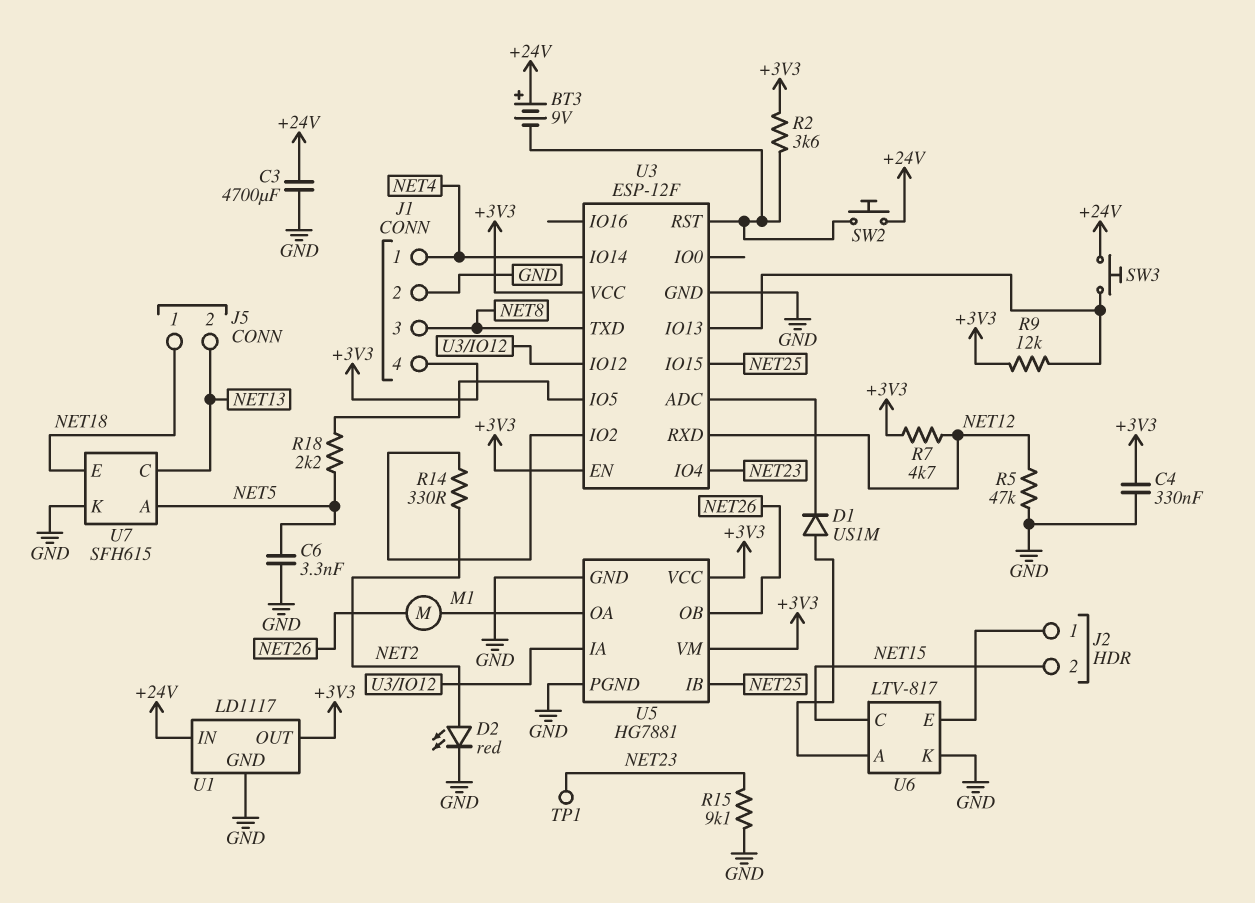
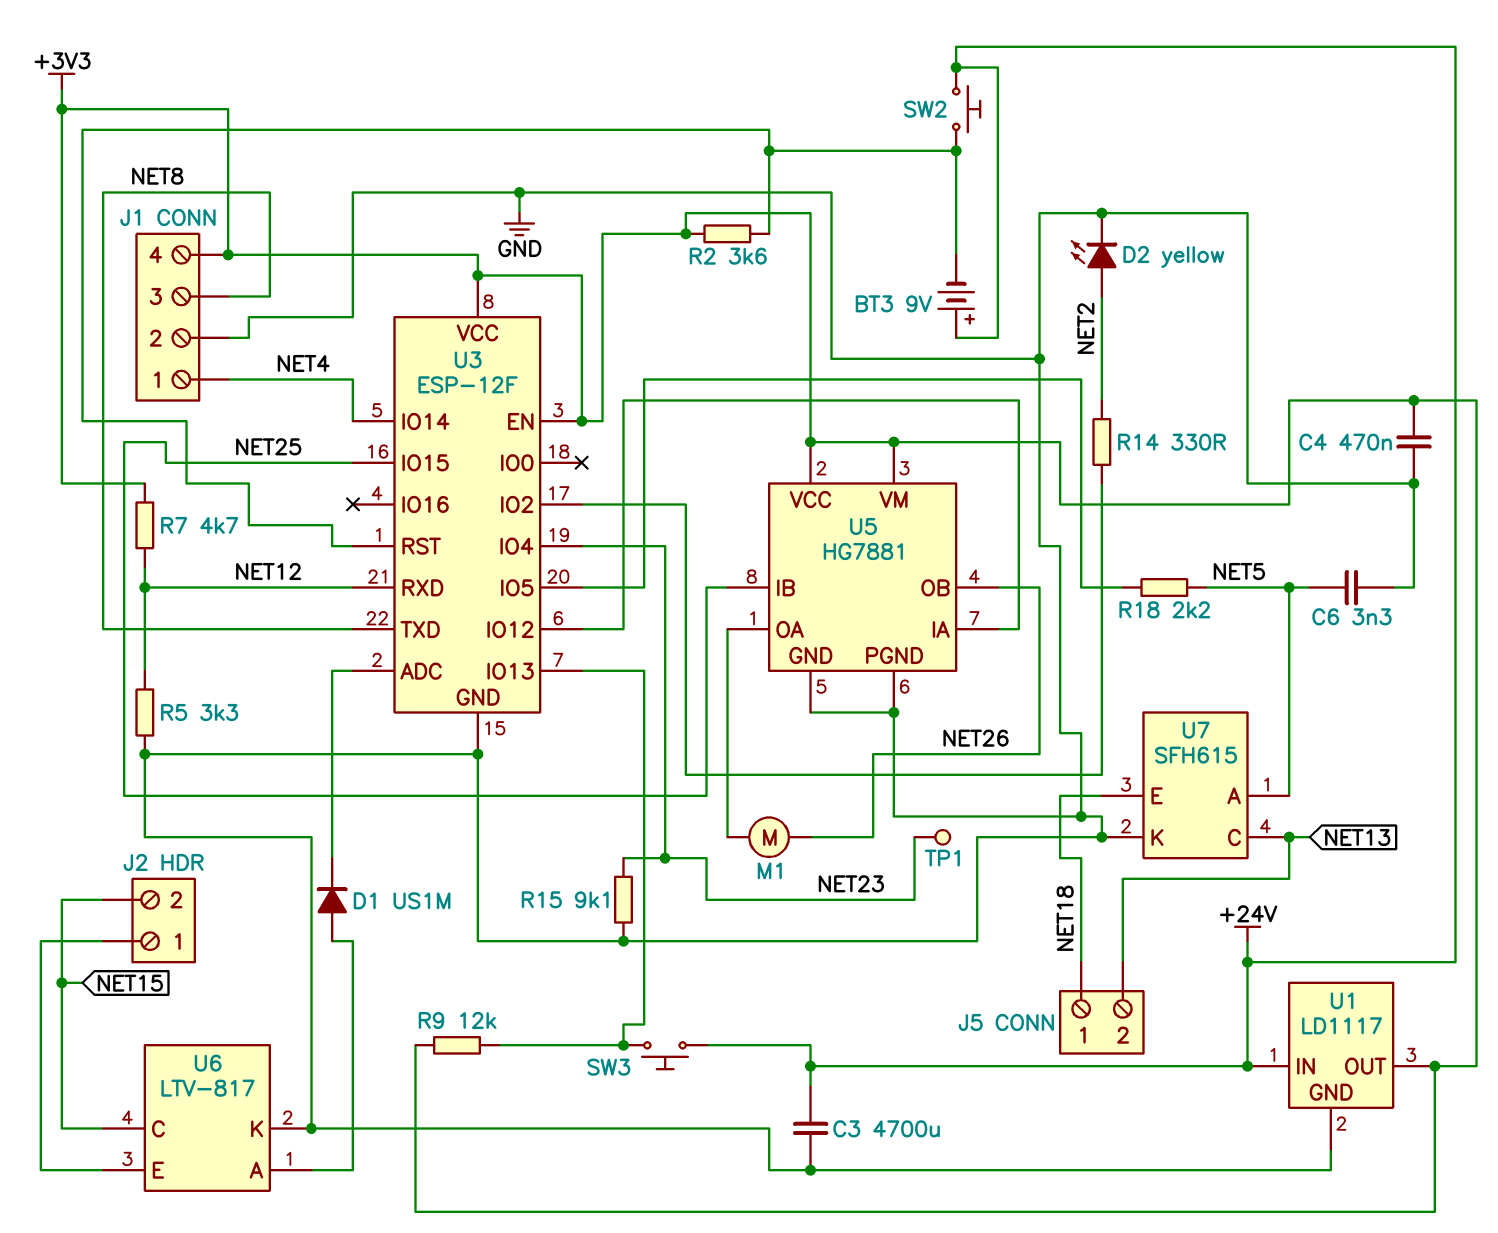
C4: 330nF (+3V3, GND) -> 470nF (+3V3, GND)
D2: LED red (A NET2, K GND) -> LED yellow (A NET2, K GND)
R5: 47k (GND, NET12) -> 3.3k (GND, NET12)

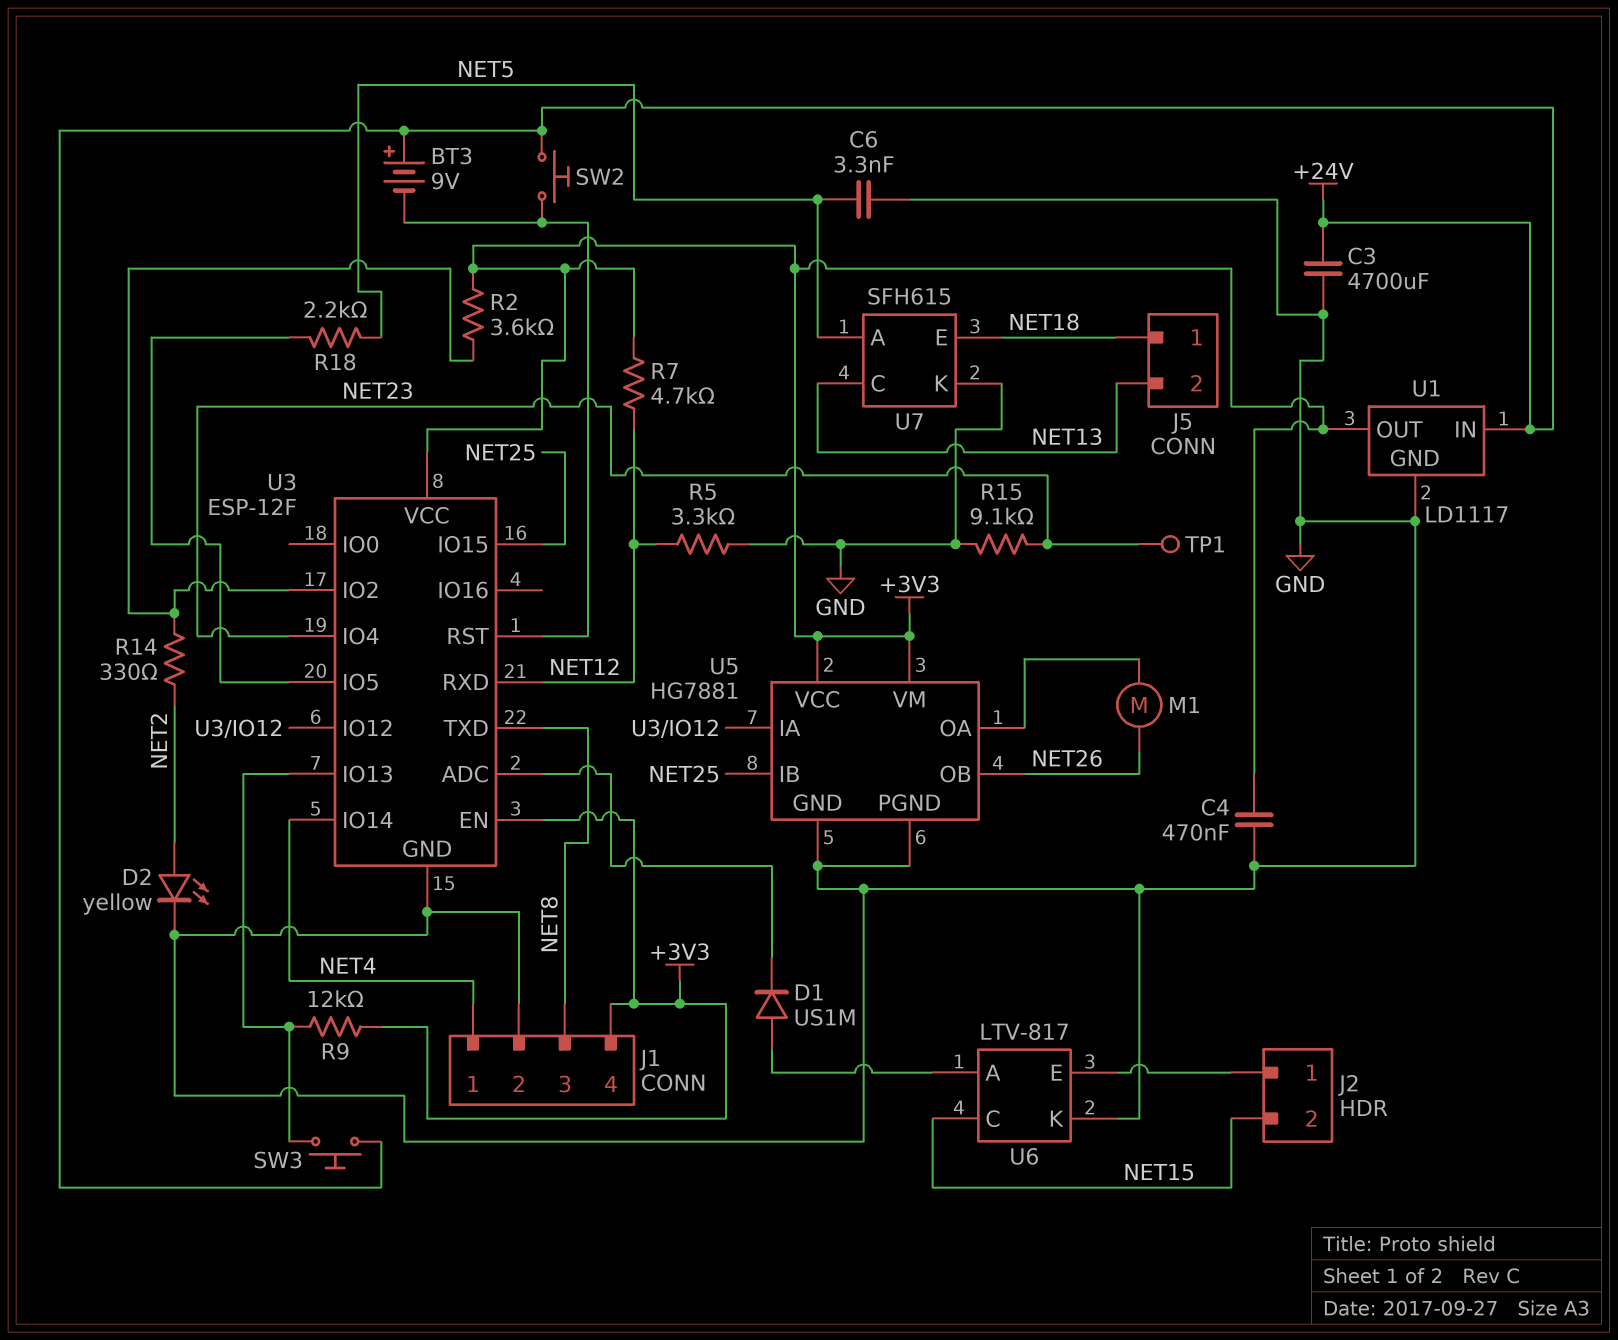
R2: 3.6k (+3V3, U3/RST) -> 3.6k (+3V3, U3/IO2)

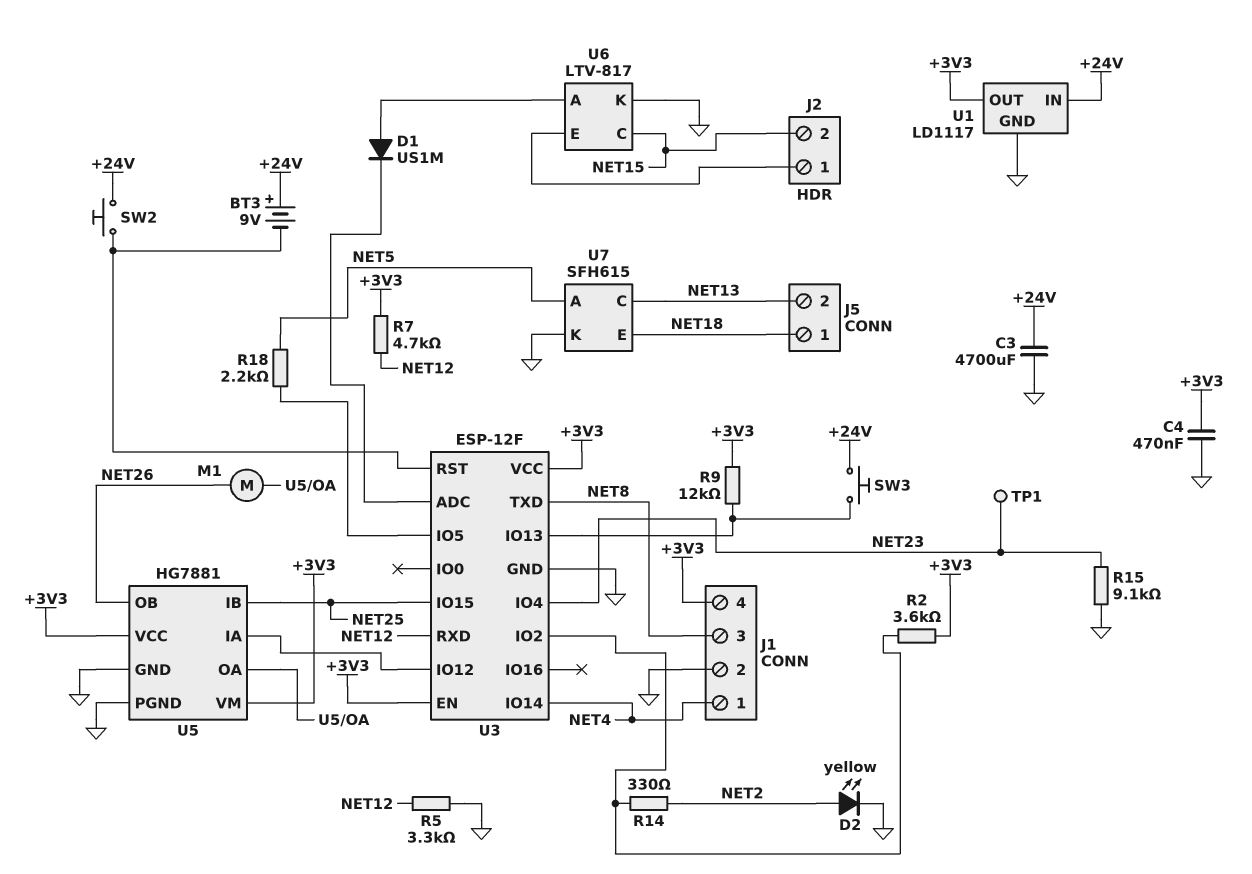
C6: 3.3nF (GND, NET5) -> none

